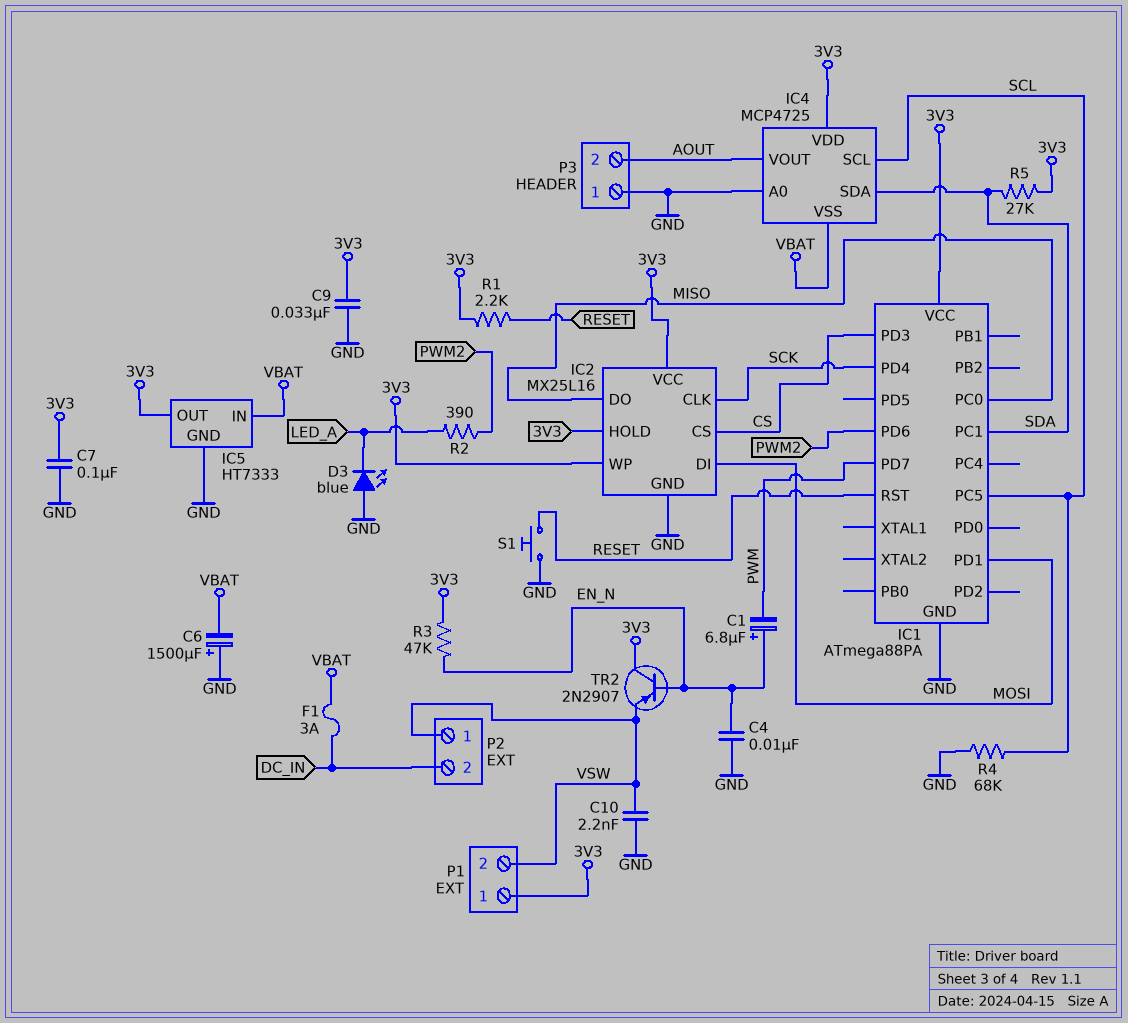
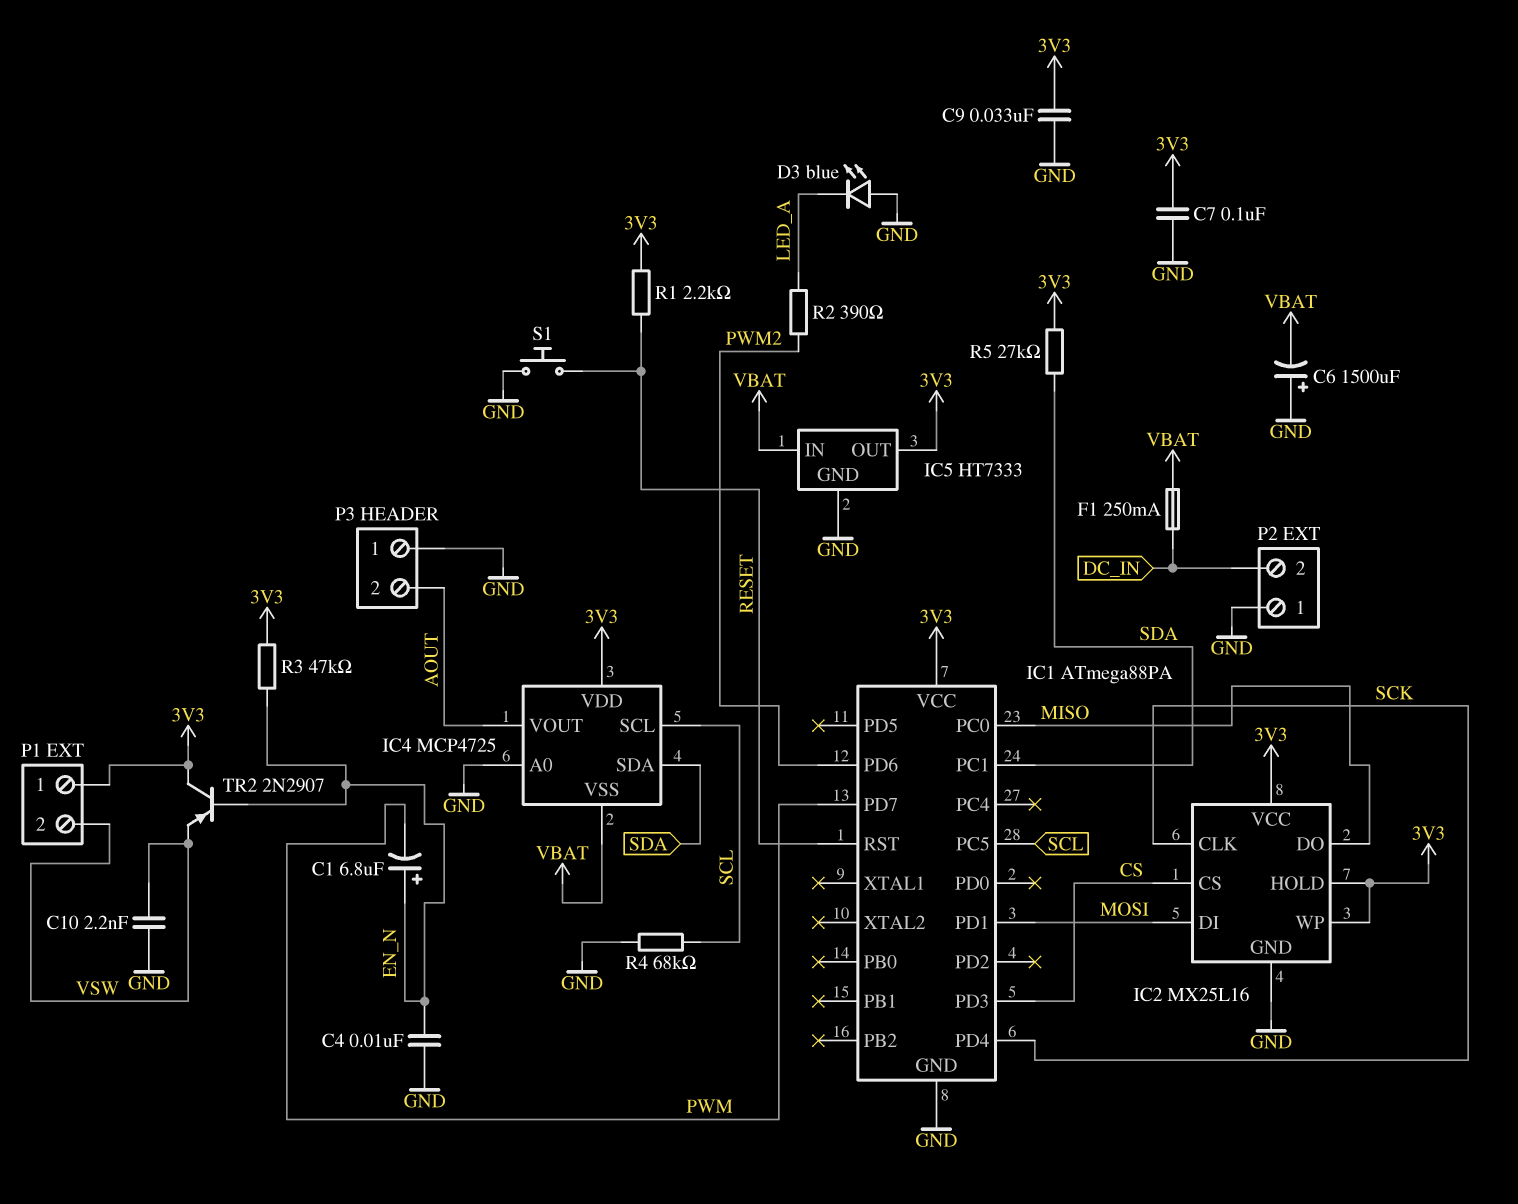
F1: 3A (DC_IN, VBAT) -> 250mA (DC_IN, VBAT)
P2 pin 1: VSW -> GND

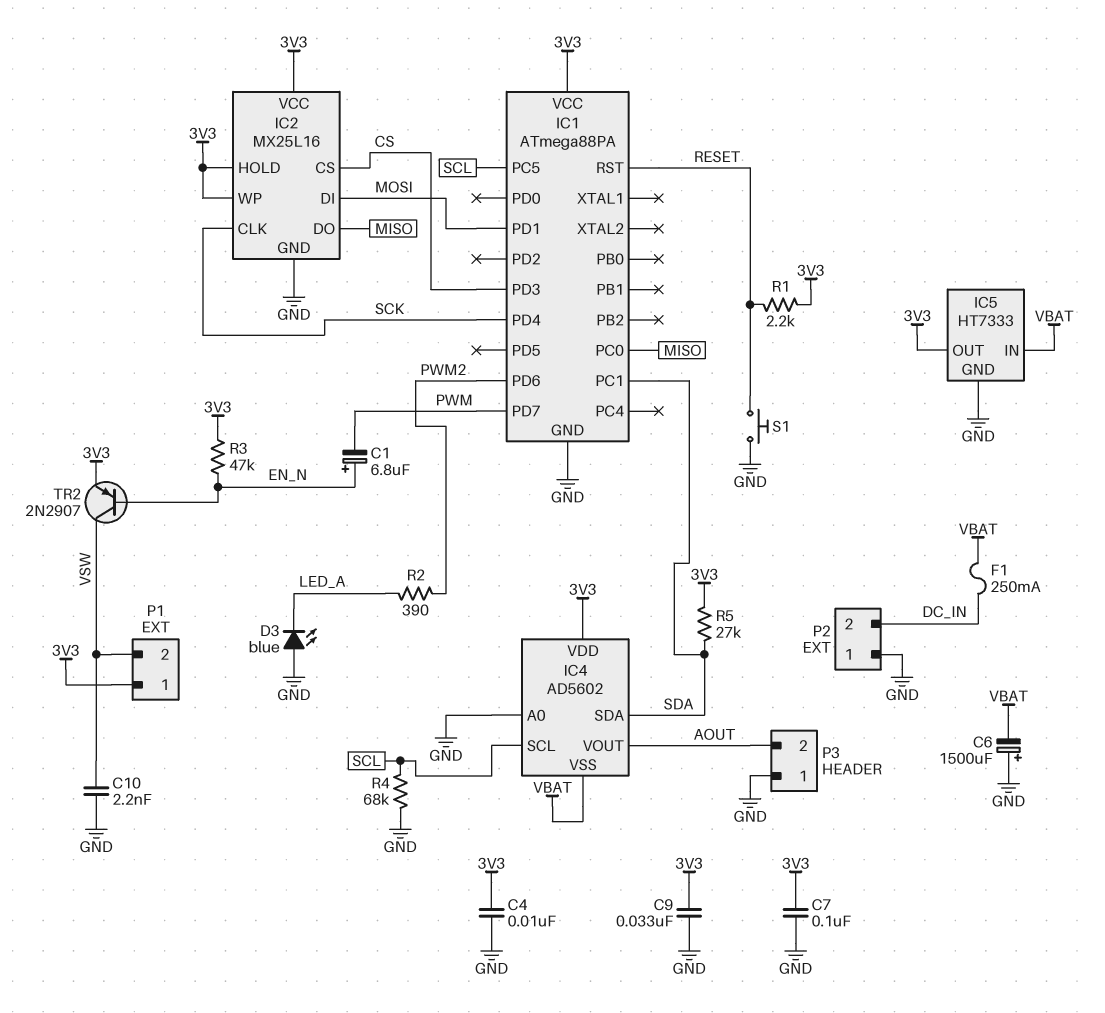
C4: 10nF (EN_N, GND) -> 10nF (3V3, GND)
IC4: MCP4725 -> AD5602
TR2: PNP 2N2907 (B EN_N, C 3V3, E VSW) -> PNP 2N2907 (B EN_N, C VSW, E 3V3)

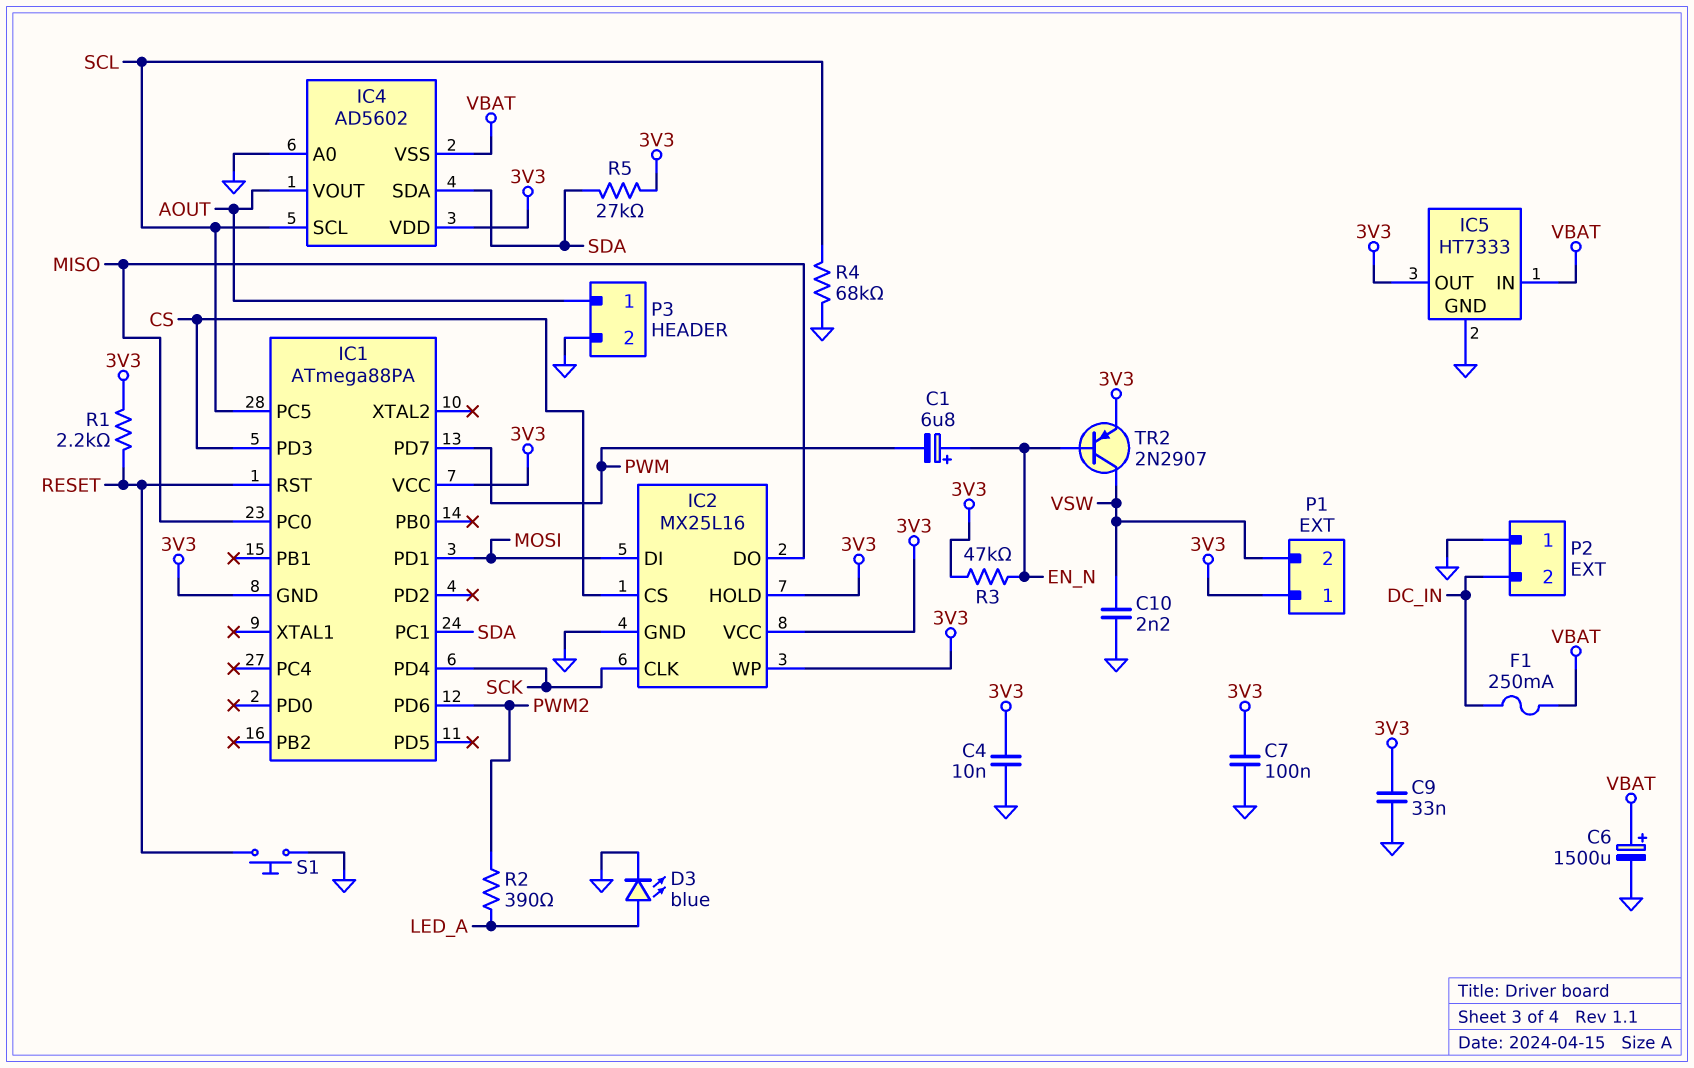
C6: 1500uF (plus GND, minus VBAT) -> 1500uF (plus VBAT, minus GND)
D3: LED blue (A GND, K LED_A) -> LED blue (A LED_A, K GND)
IC1 pin GND: GND -> 3V3
P3 pin 1: GND -> AOUT
P3 pin 2: AOUT -> GND

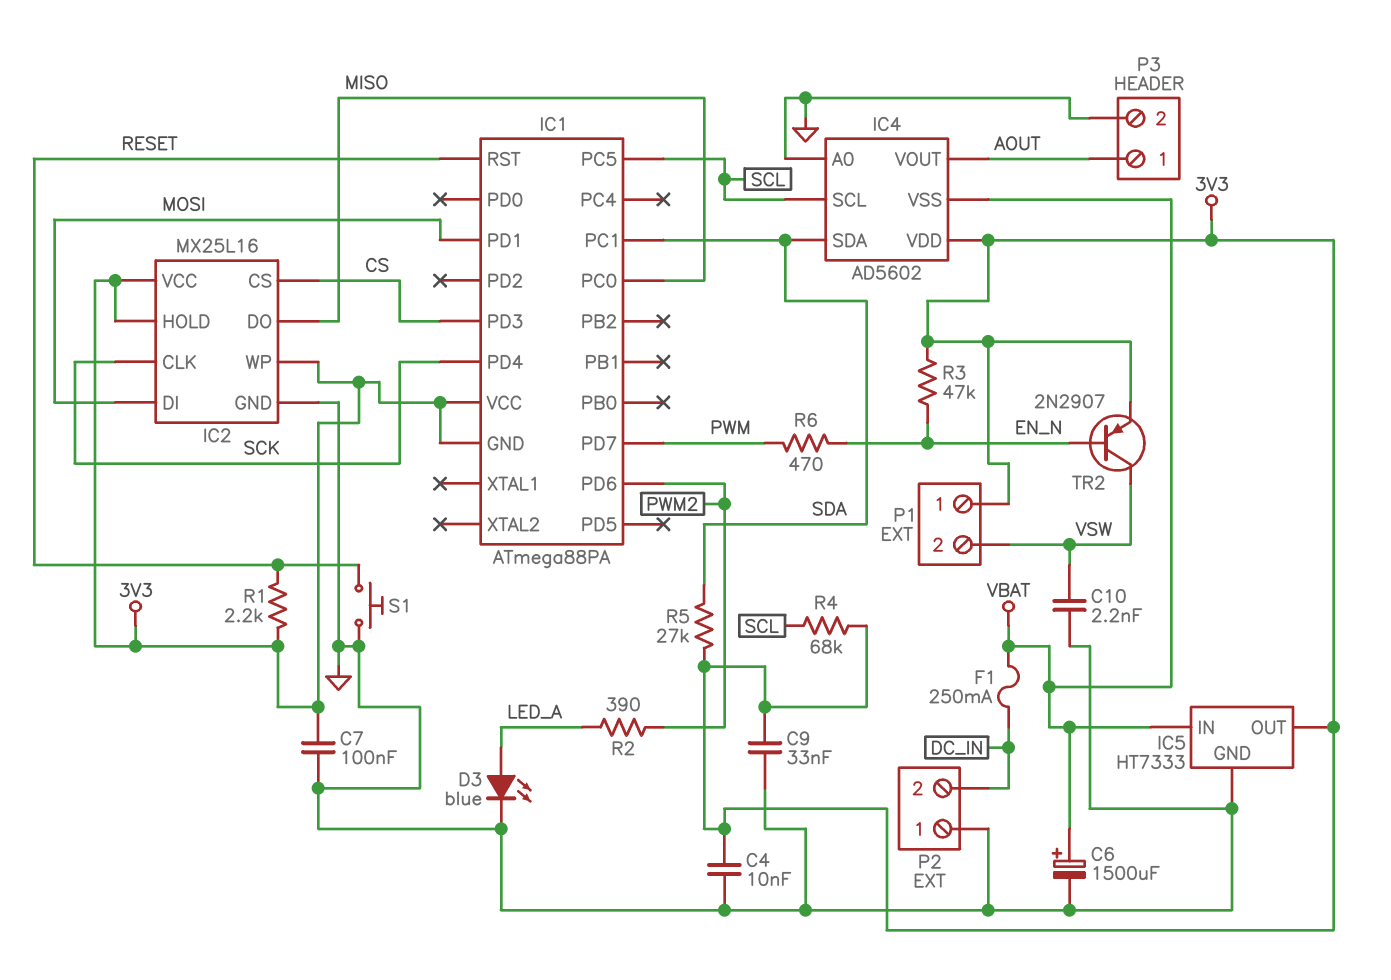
C1: 6.8uF (plus EN_N, minus PWM) -> none
R4: 68k (GND, SCL) -> 68k (3V3, SCL)
R6: none -> 470 (EN_N, PWM)

